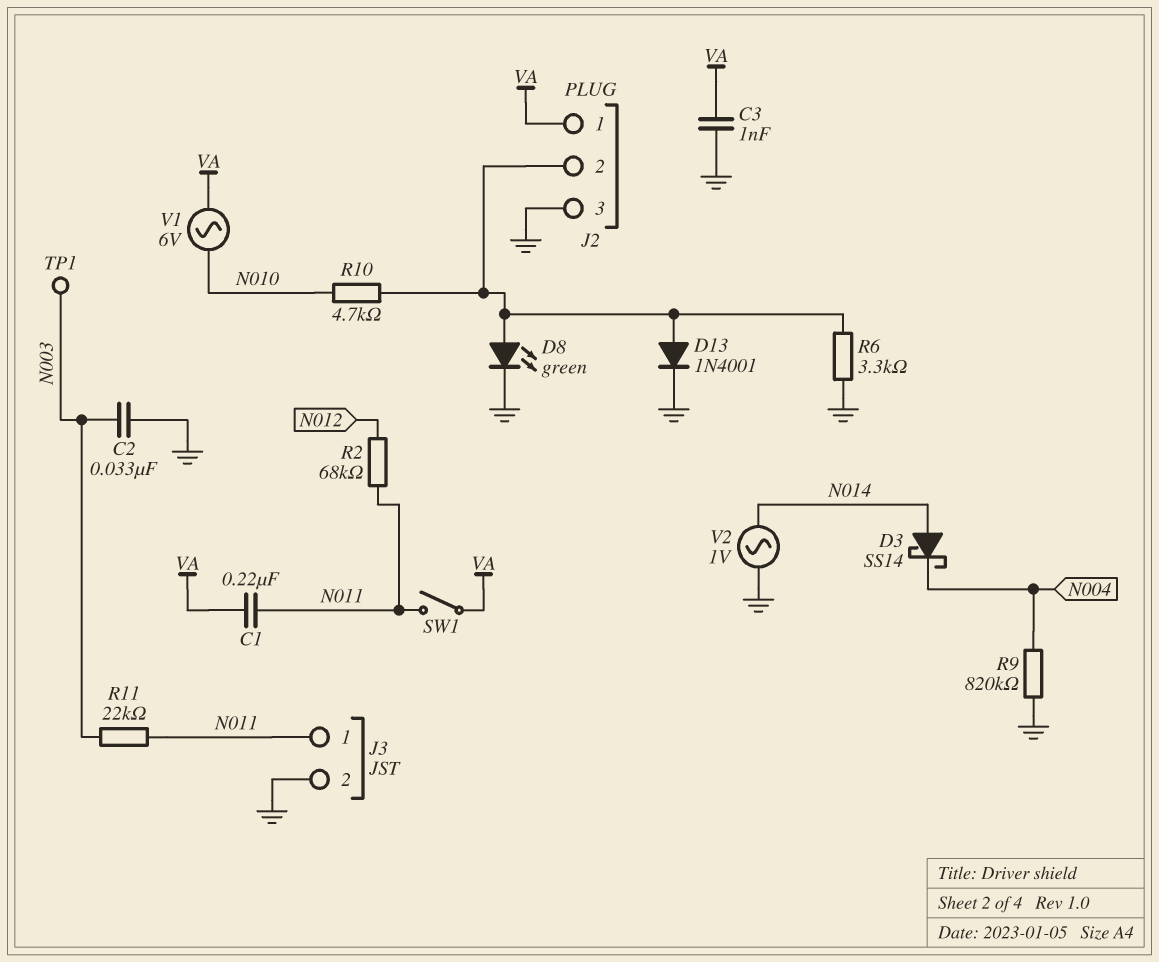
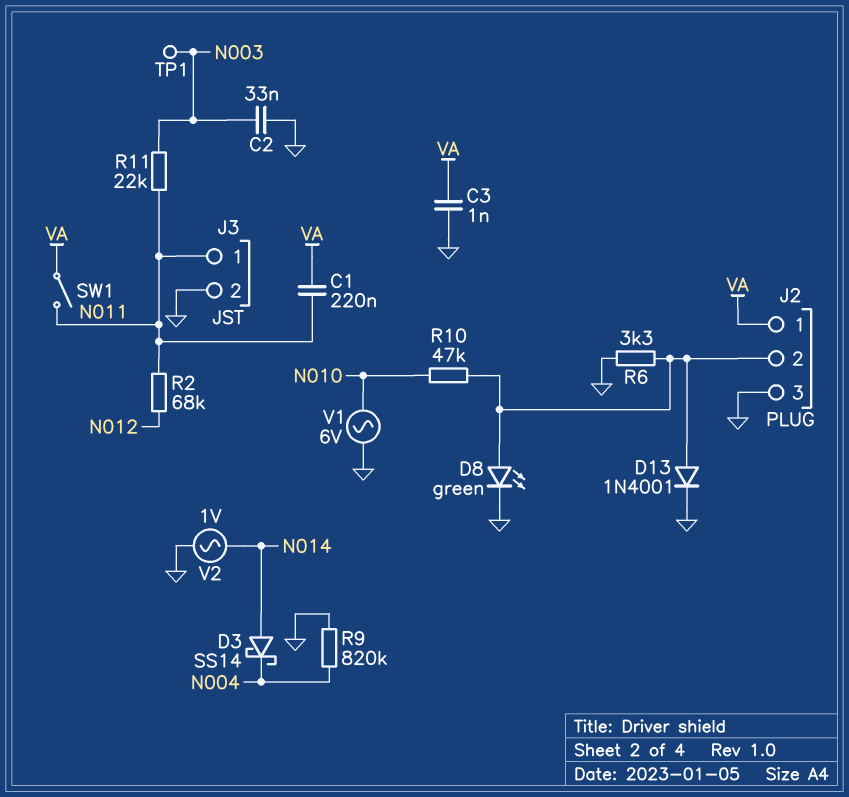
R10: 4.7k (J2/2, N010) -> 47k (J2/2, N010)
V1: AC 6V (N010, VA) -> AC 6V (GND, N010)

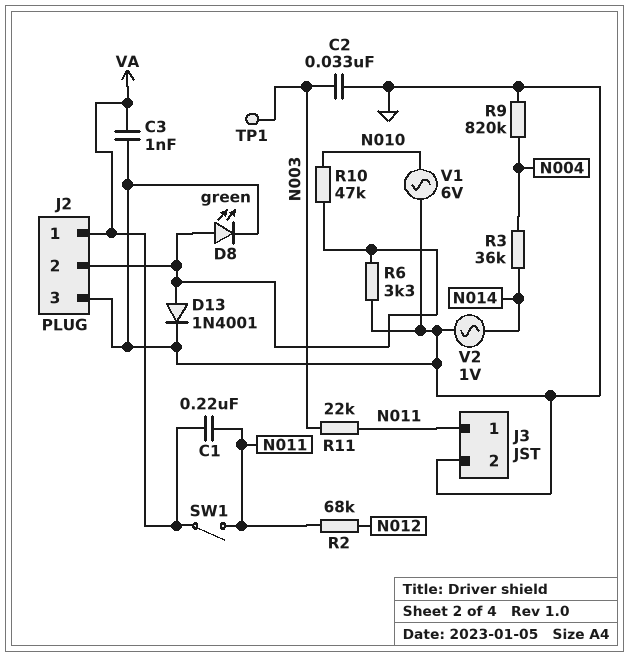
D3: schottky SS14 (A N014, K N004) -> none
R3: none -> 36k (N004, N014)

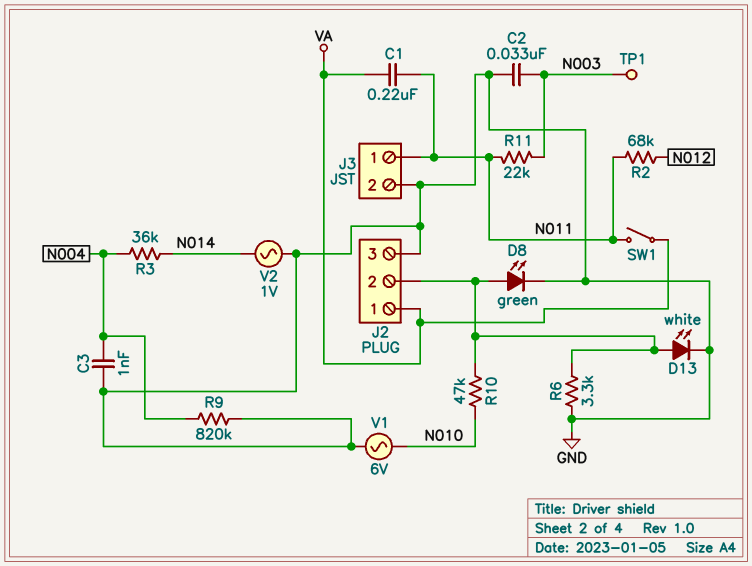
C3: 1nF (GND, VA) -> 1nF (GND, N004)
D13: diode 1N4001 (A J2/2, K GND) -> LED white (A J2/2, K GND)

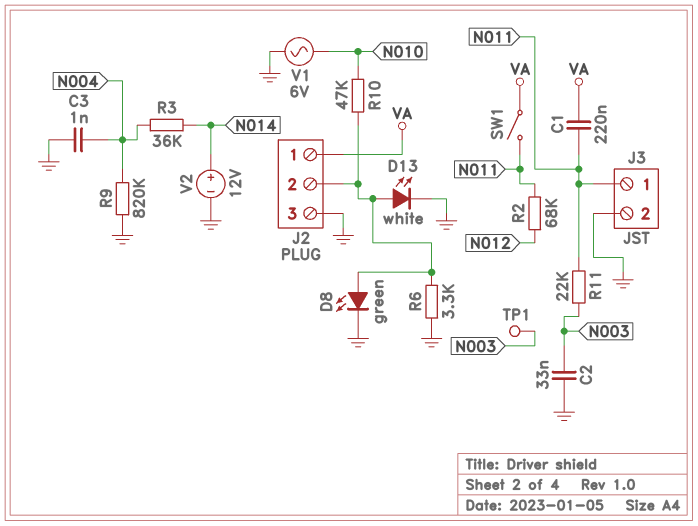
V2: AC 1V (GND, N014) -> 12V (plus N014, minus GND)

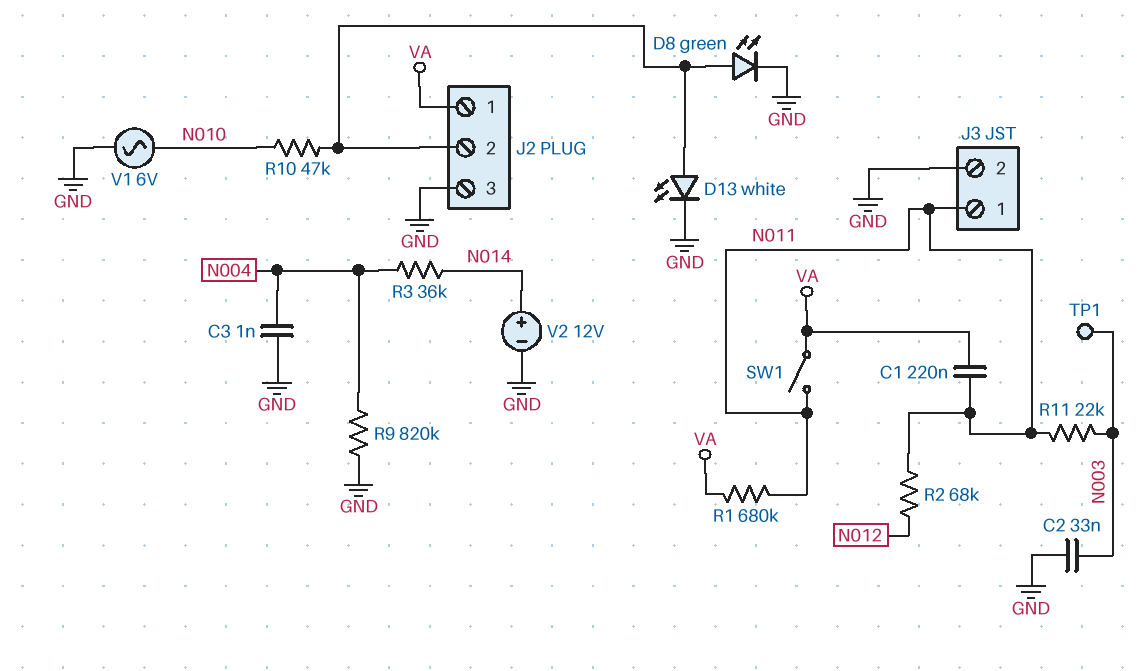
R1: none -> 680k (N011, VA)
R6: 3.3k (GND, J2/2) -> none

